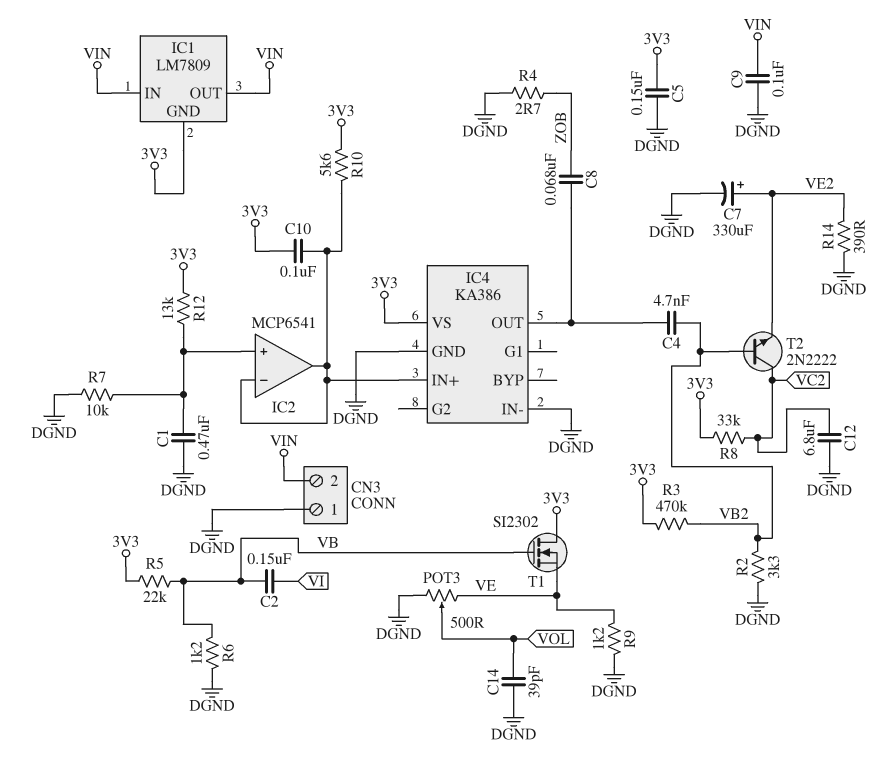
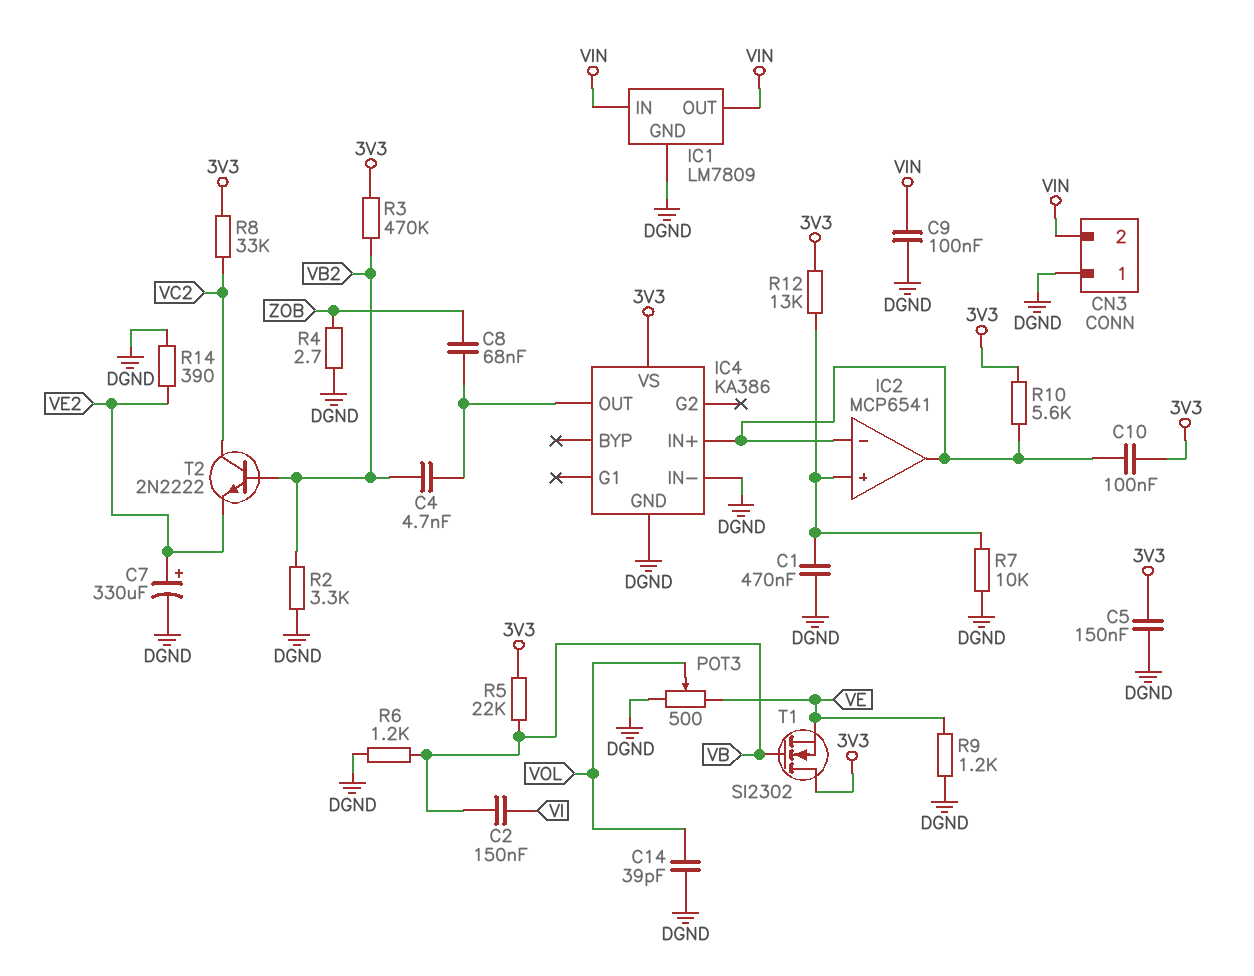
C12: 6.8uF (DGND, VC2) -> none
IC1 pin GND: 3V3 -> DGND

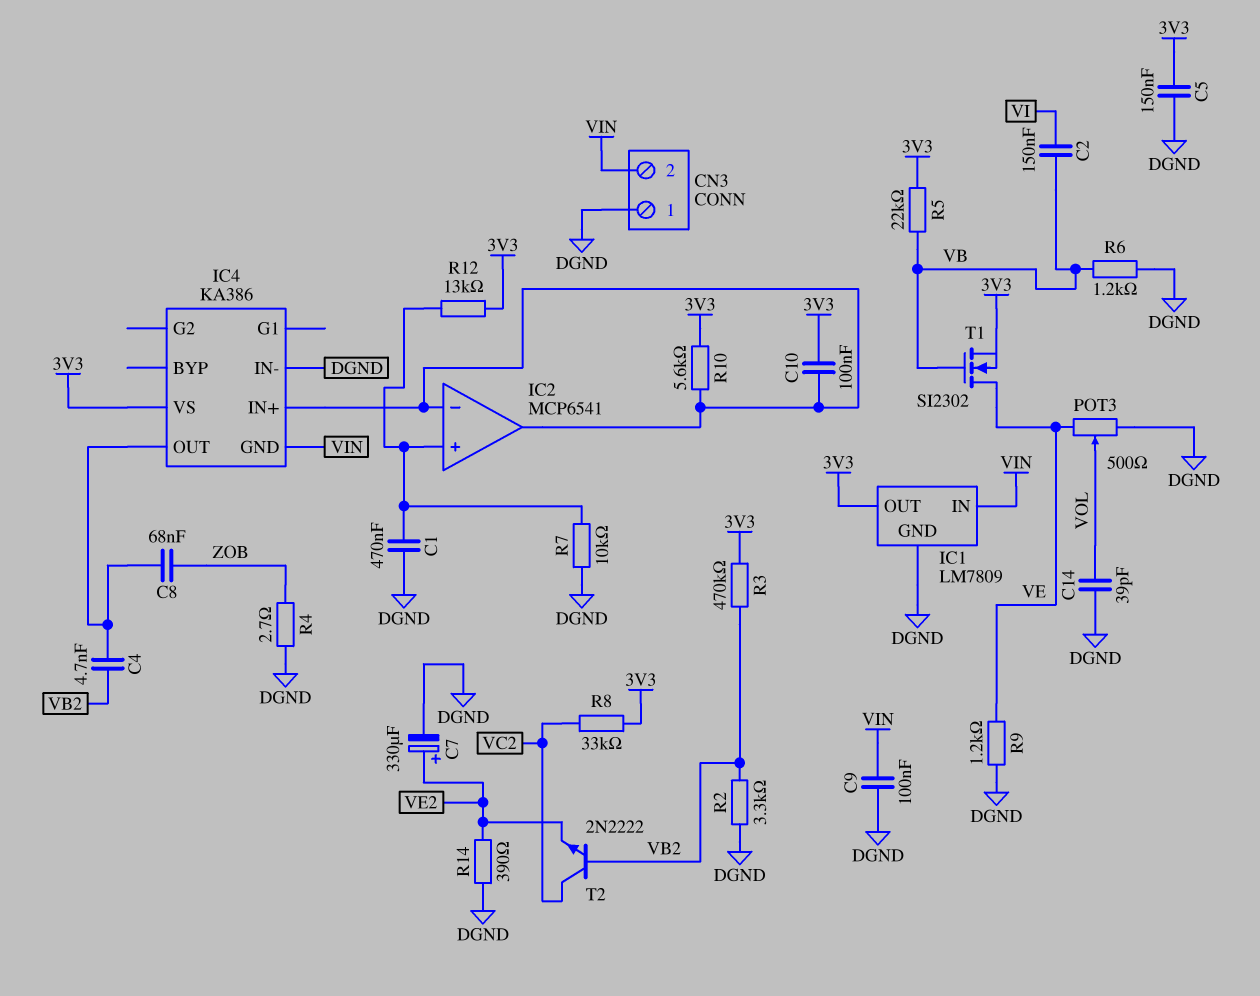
IC1 pin OUT: VIN -> 3V3
IC4 pin GND: DGND -> VIN
T1: NMOS SI2302 (G VB, D 3V3, S VE) -> NMOS SI2302 (G VB, D VE, S 3V3)

